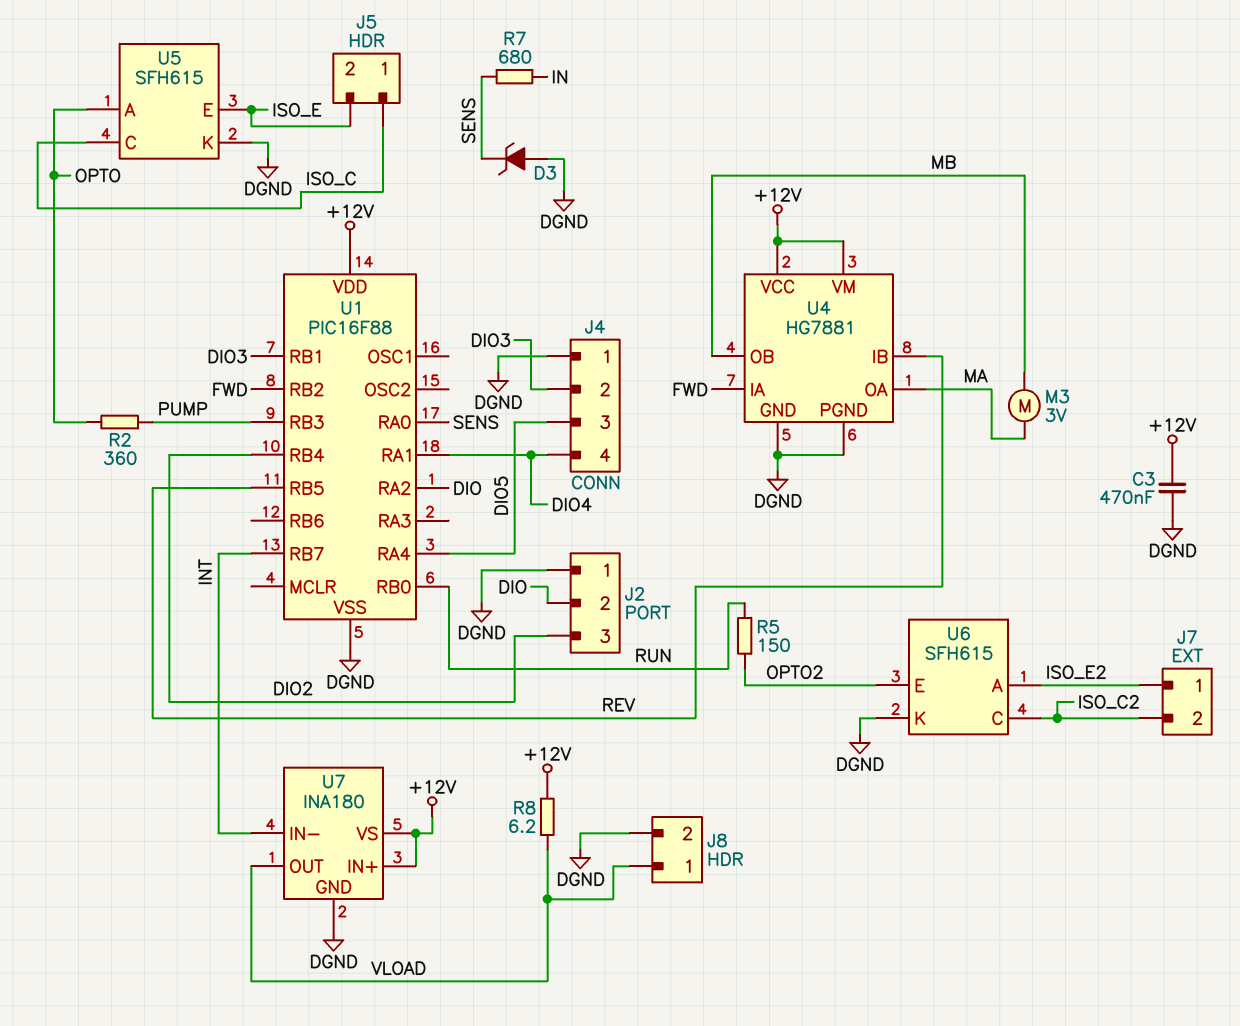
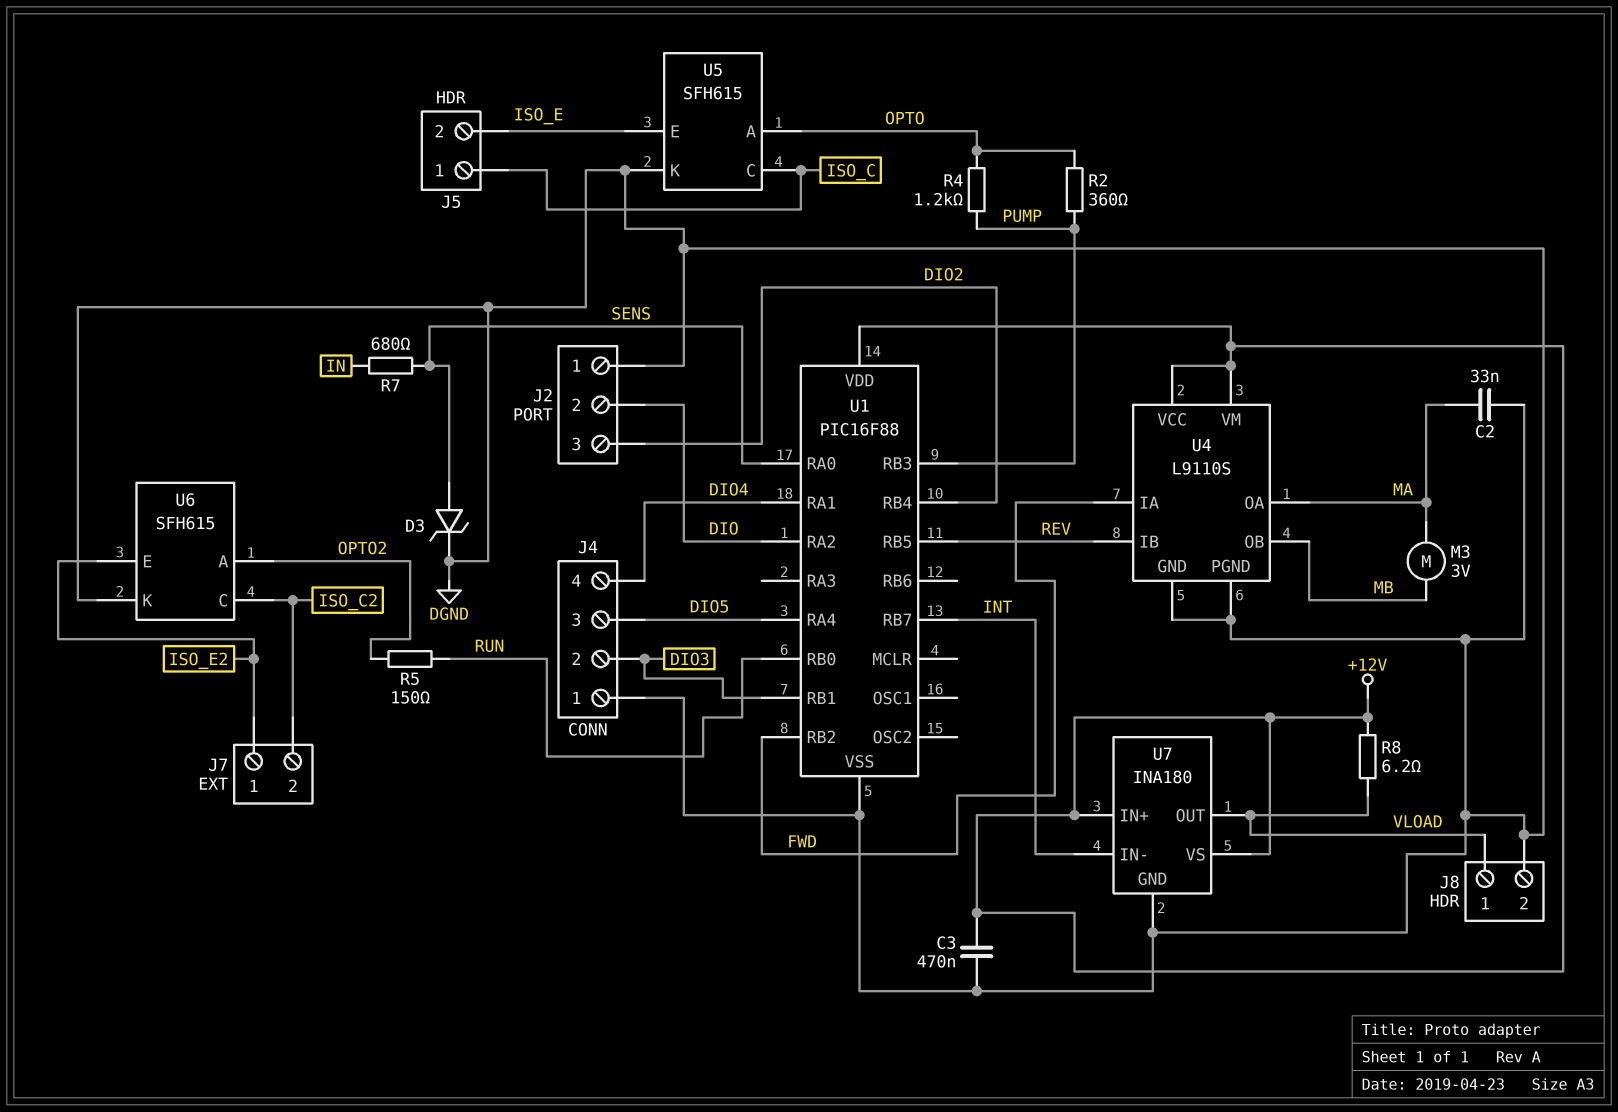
C2: none -> 33nF (DGND, MA)
D3: zener (A DGND, K SENS) -> zener (A SENS, K DGND)
R4: none -> 1.2k (OPTO, PUMP)
U4: HG7881 -> L9110S
U6 pin A: ISO_E2 -> OPTO2
U6 pin E: OPTO2 -> ISO_E2

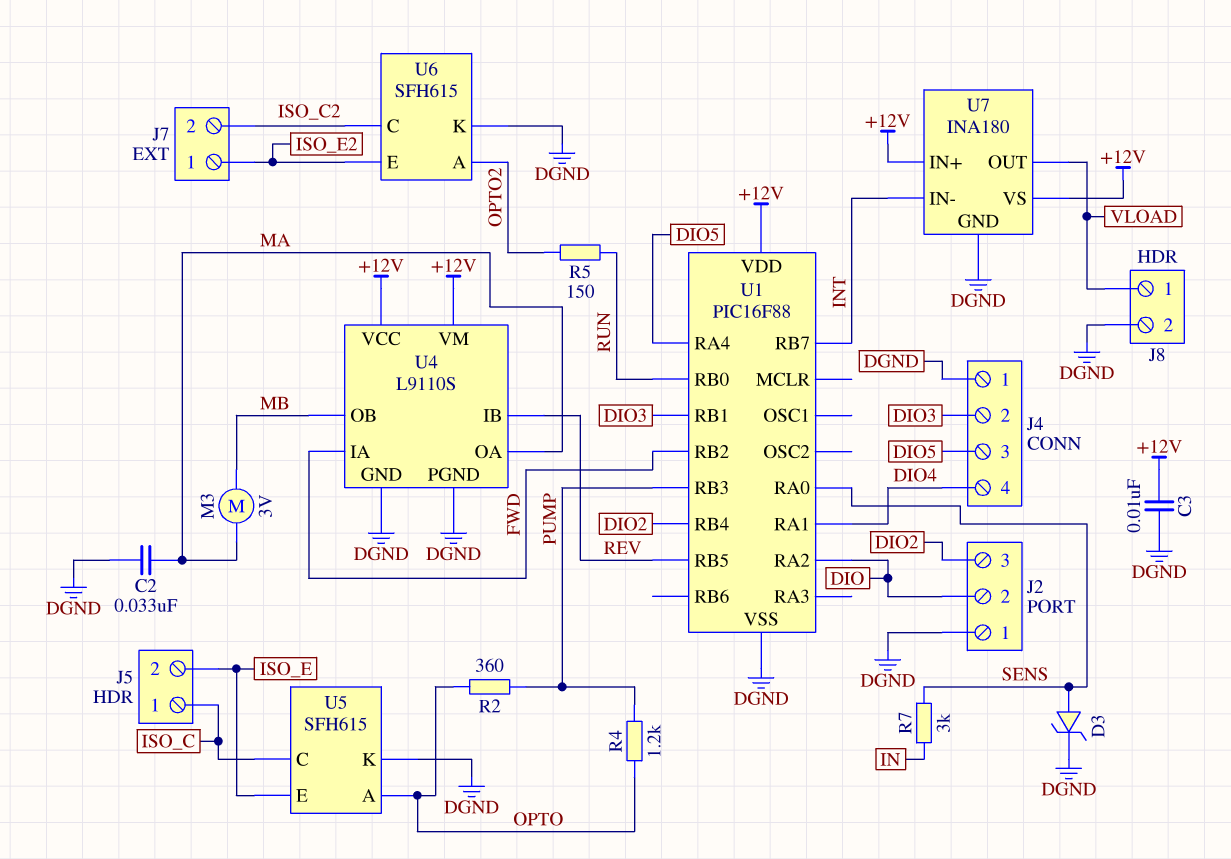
C3: 470nF (+12V, DGND) -> 10nF (+12V, DGND)
R7: 680 (IN, SENS) -> 3k (IN, SENS)
R8: 6.2 (+12V, VLOAD) -> none

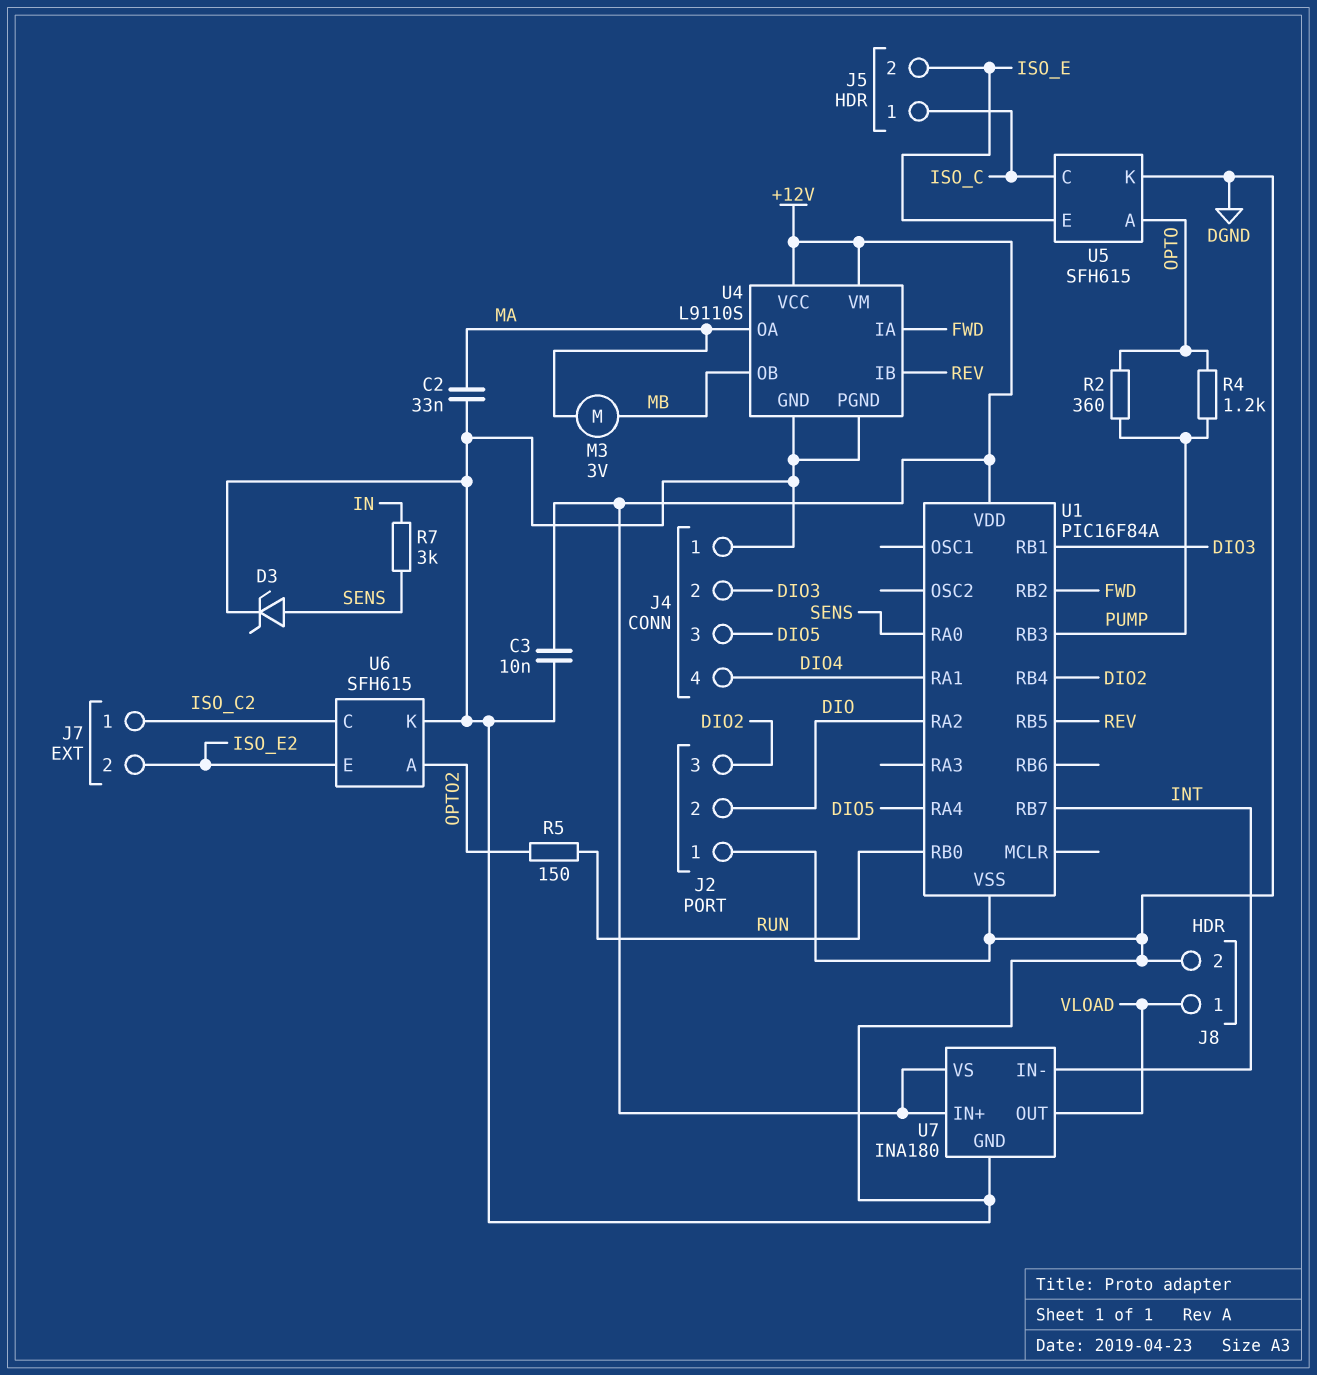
J7 pin 1: ISO_E2 -> ISO_C2
J7 pin 2: ISO_C2 -> ISO_E2
U1: PIC16F88 -> PIC16F84A

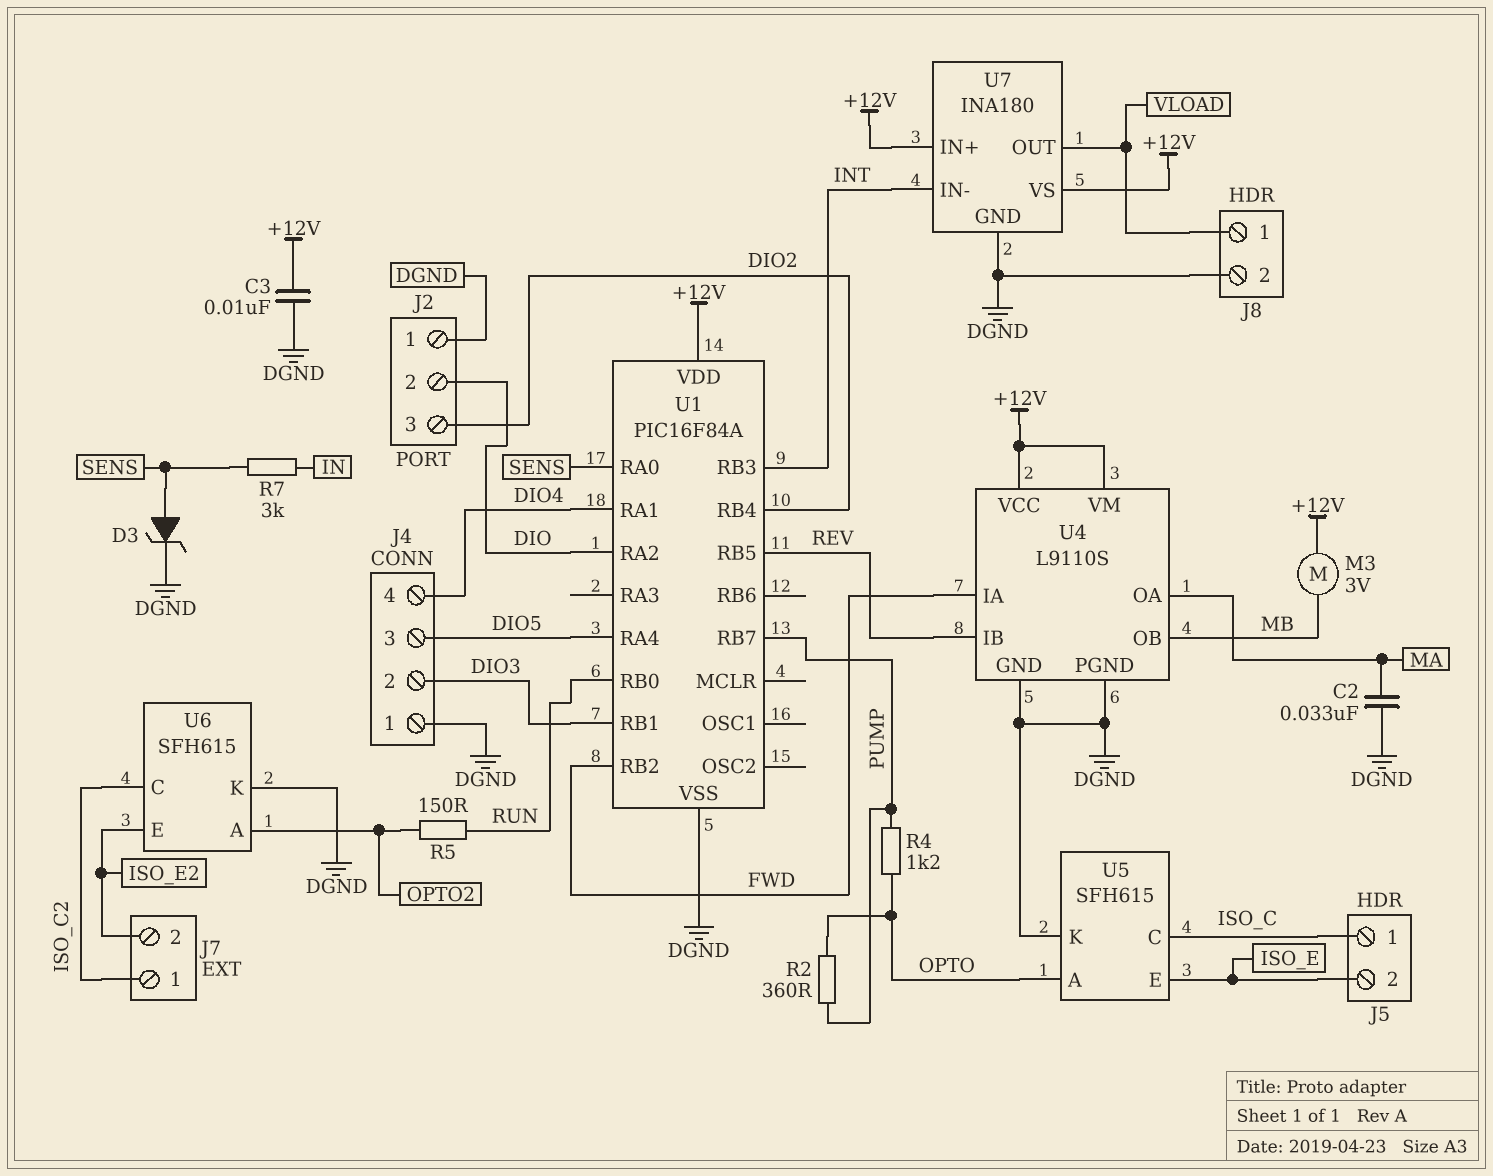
M3: motor 3V (MA, MB) -> motor 3V (+12V, MB)
U1 pin RB3: PUMP -> INT
U1 pin RB7: INT -> PUMP

